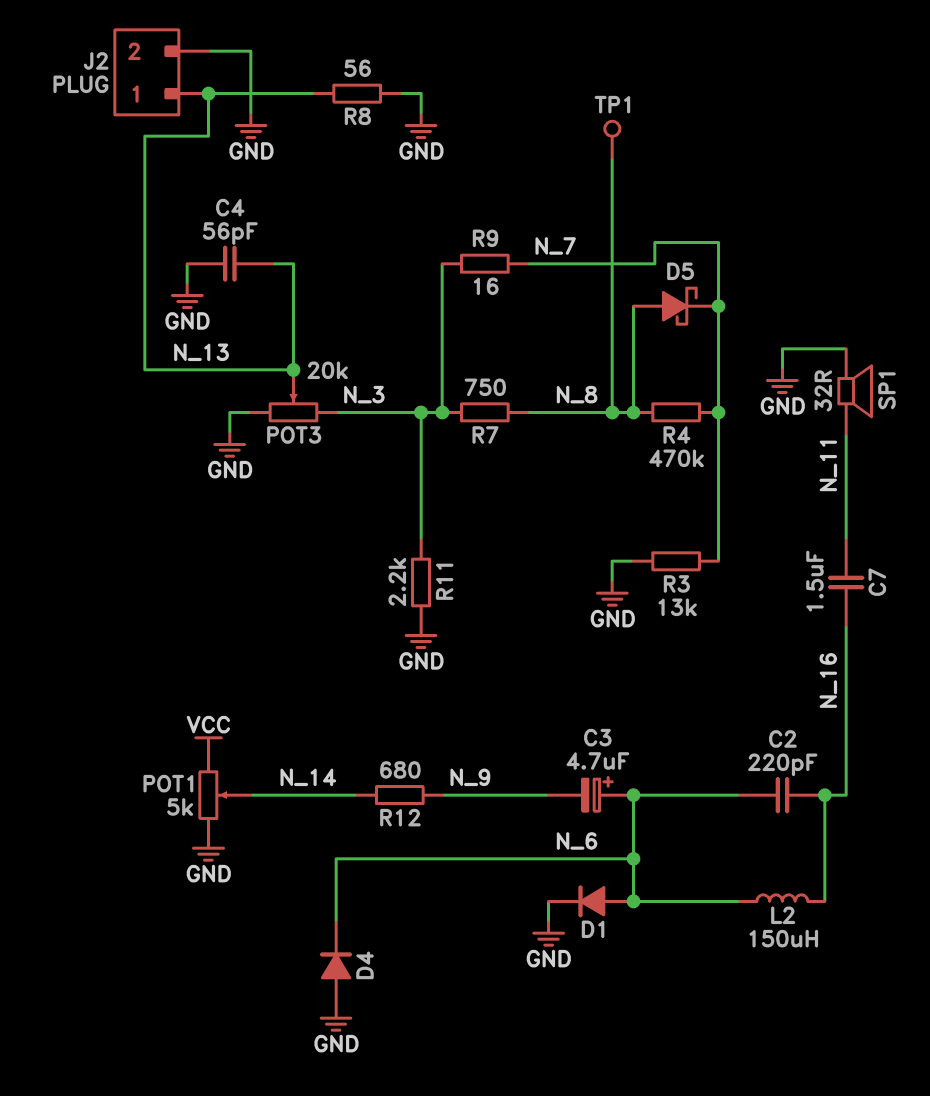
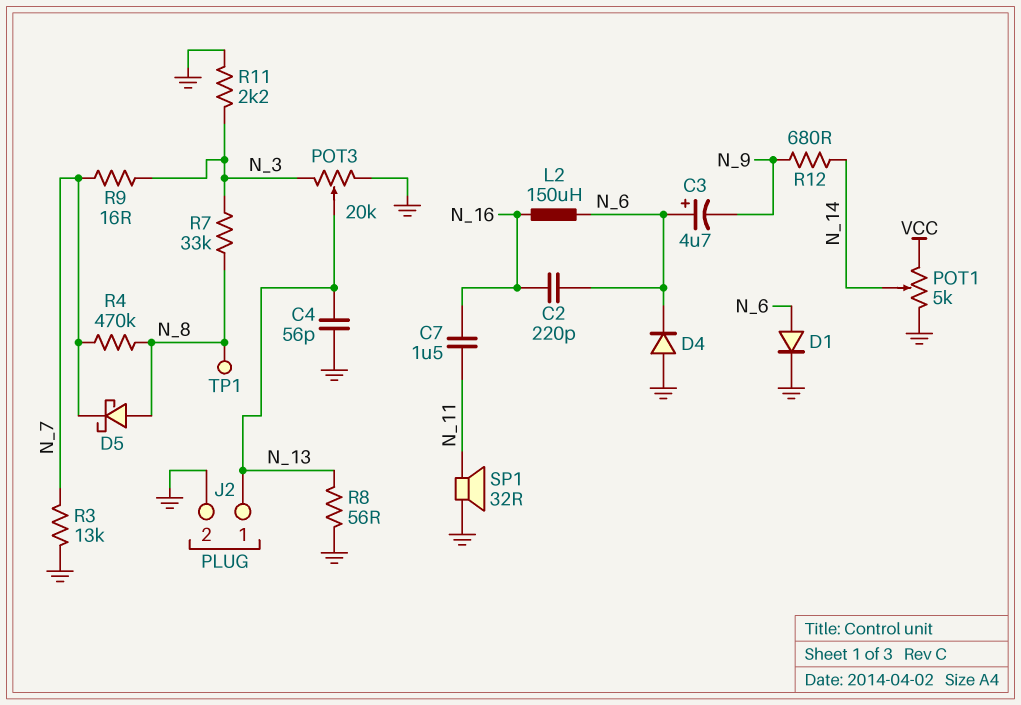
R7: 750 (N_3, N_8) -> 33k (N_3, N_8)

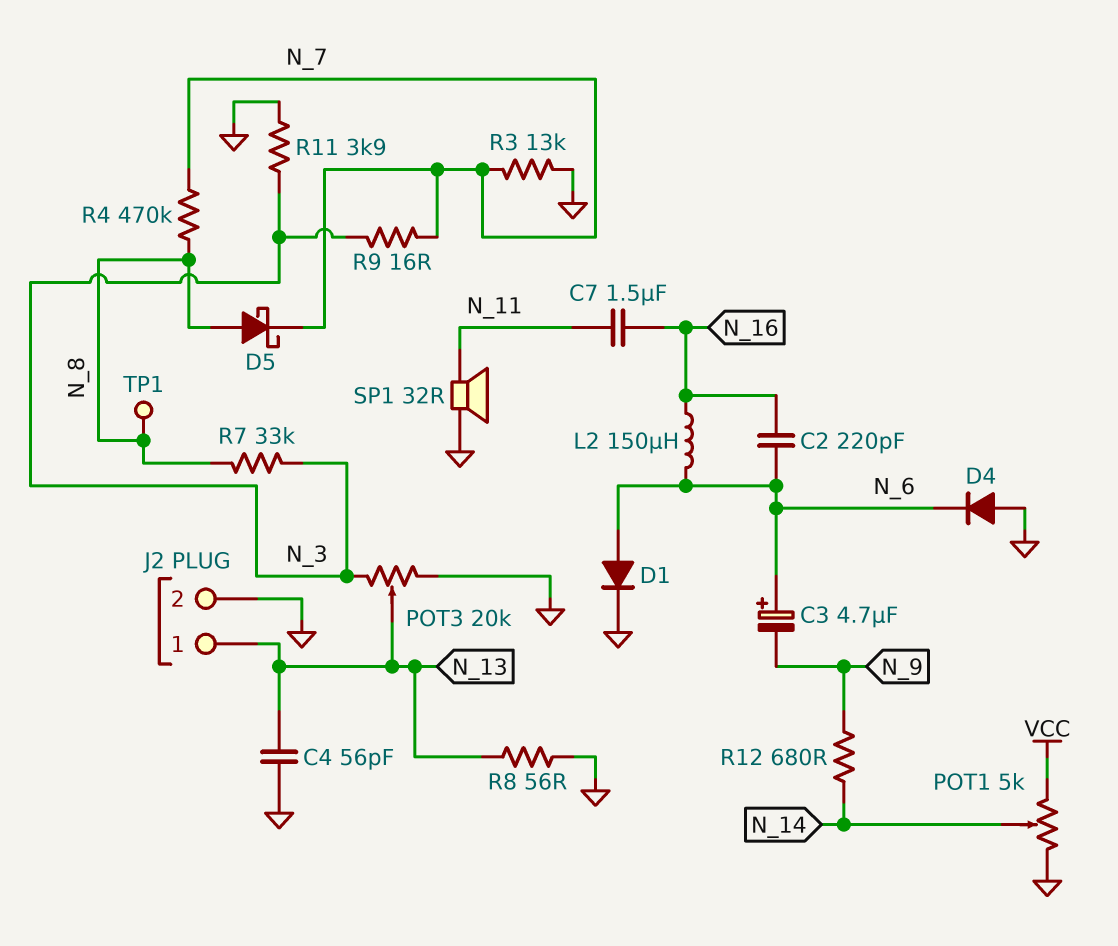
R11: 2.2k (GND, N_3) -> 3.9k (GND, N_3)

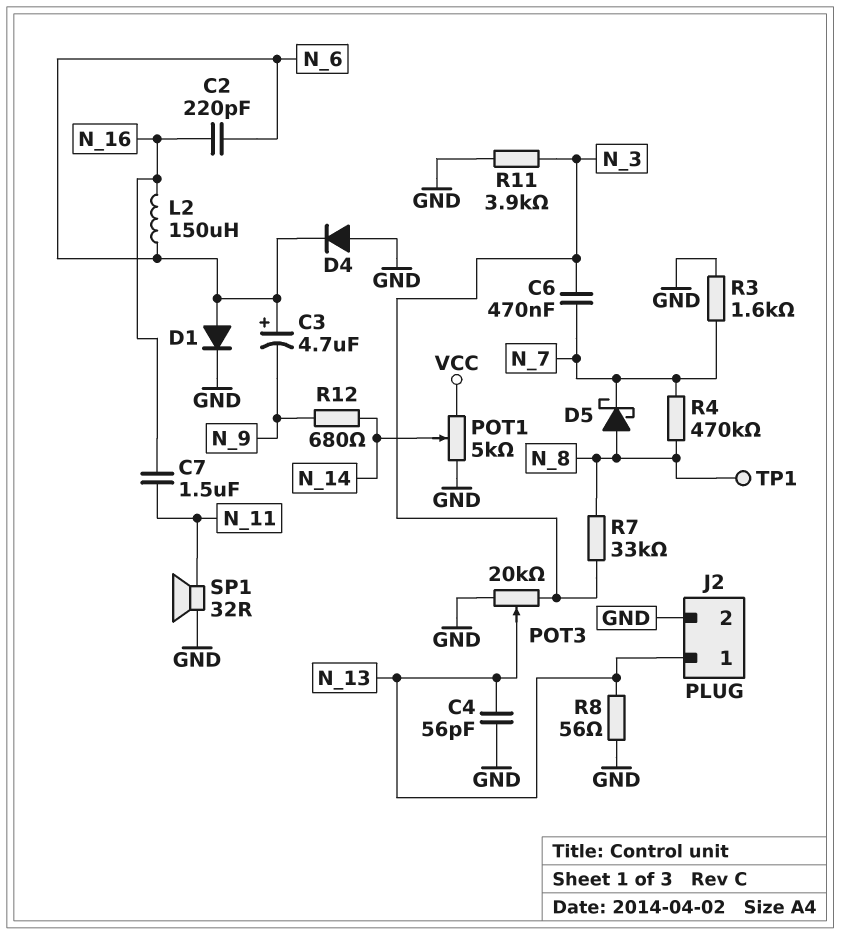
C6: none -> 470nF (N_3, N_7)
R3: 13k (GND, N_7) -> 1.6k (GND, N_7)
R9: 16 (N_3, N_7) -> none

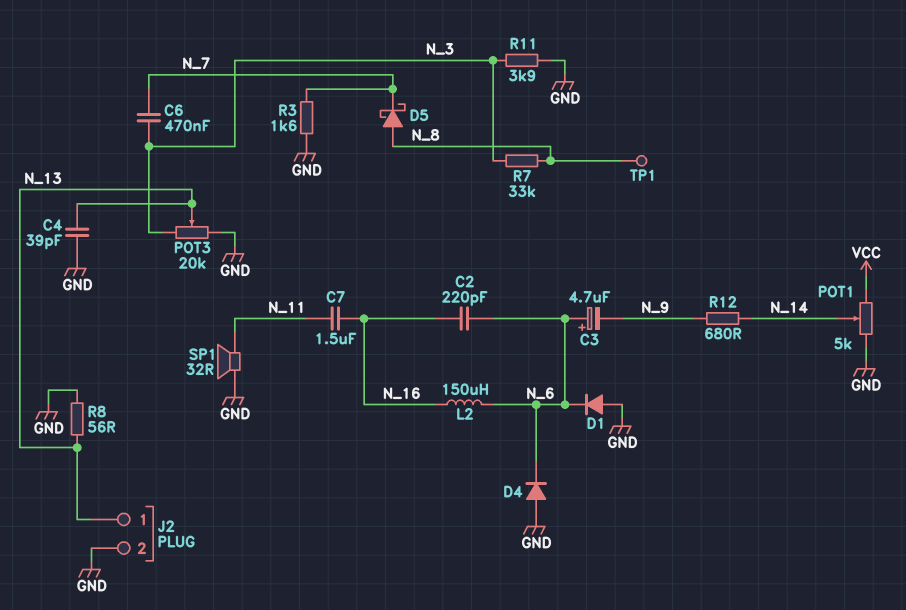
C4: 56pF (GND, N_13) -> 39pF (GND, N_13)
D1: diode (A N_6, K GND) -> diode (A GND, K N_6)
R4: 470k (N_7, N_8) -> none

